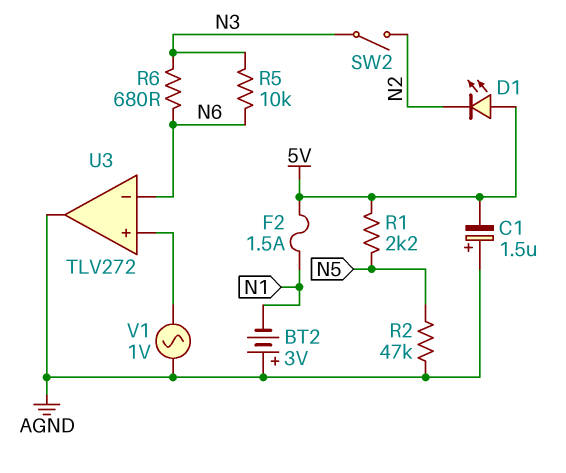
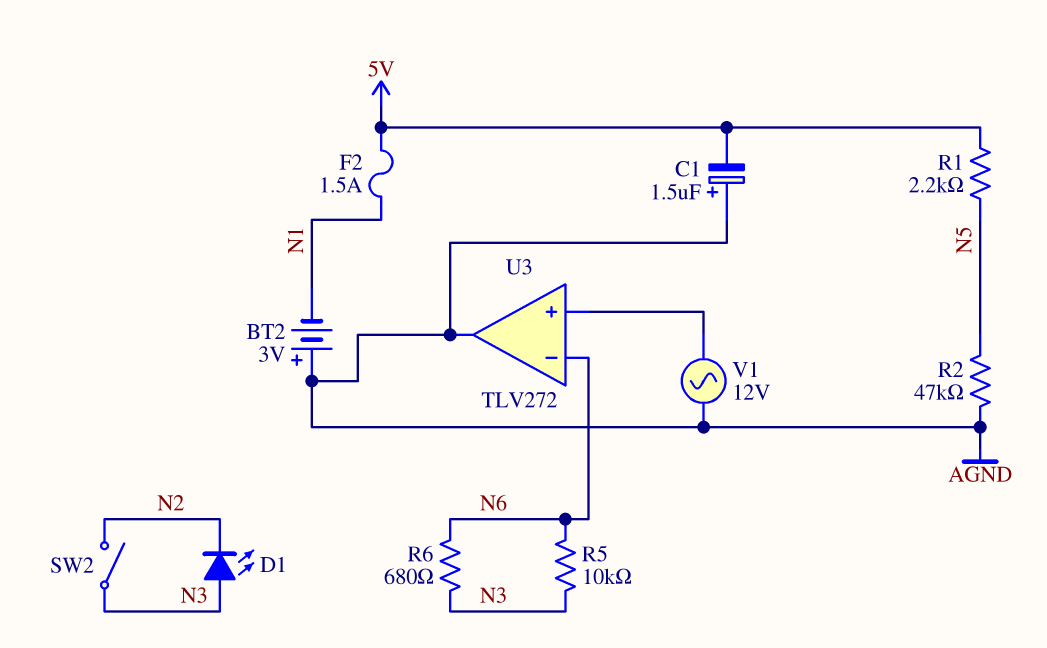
D1: LED (A 5V, K N2) -> LED (A N3, K N2)
V1: AC 1V (AGND, U3/in+) -> AC 12V (AGND, U3/in+)

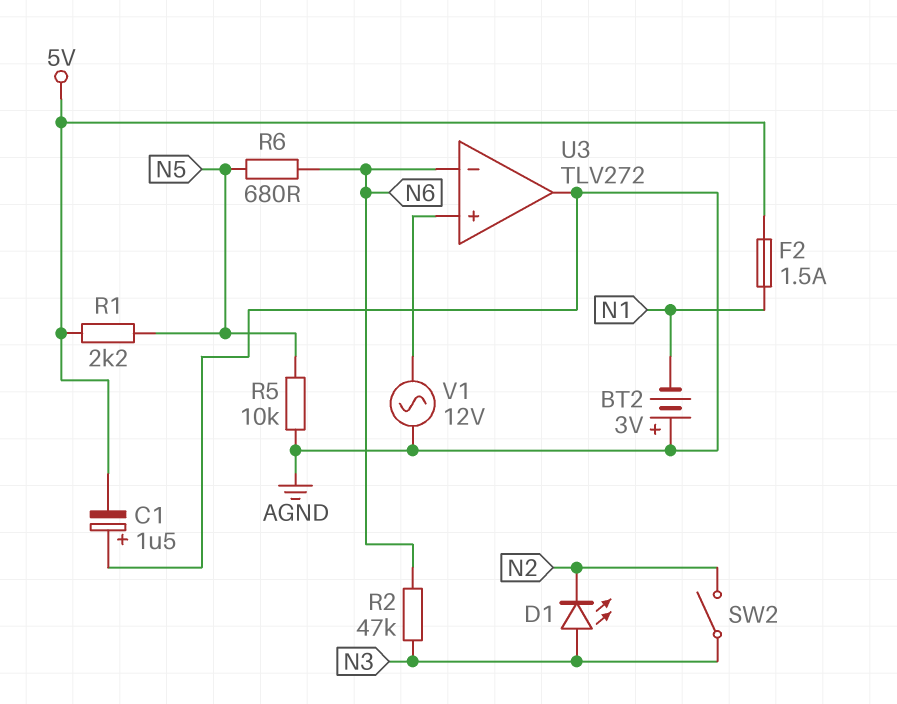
R2: 47k (AGND, N5) -> 47k (N3, N6)
R5: 10k (N3, N6) -> 10k (AGND, N5)
R6: 680 (N3, N6) -> 680 (N5, N6)

